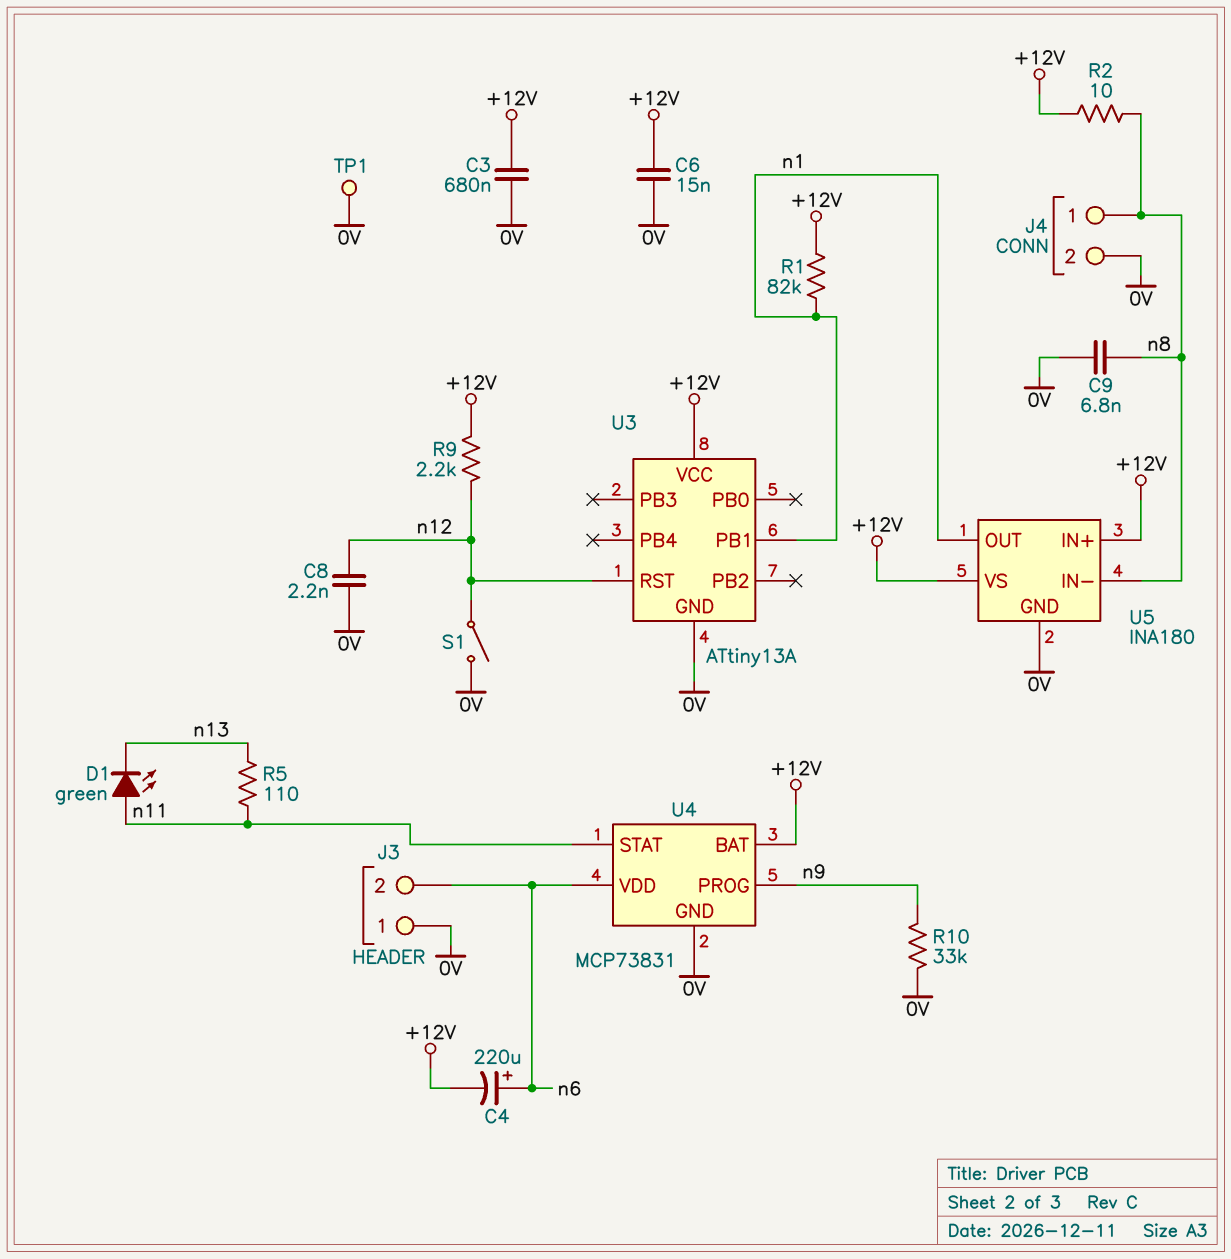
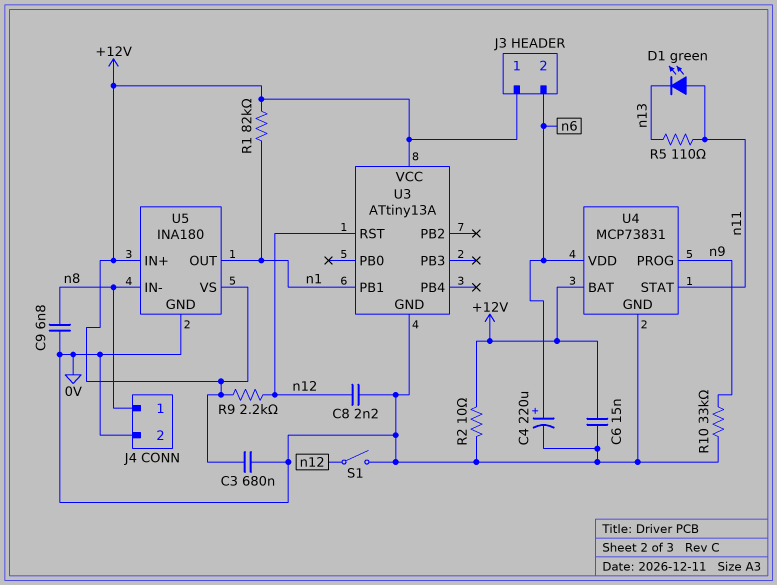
C4: 220uF (plus n6, minus +12V) -> 220uF (plus n6, minus 0V)
J3 pin 1: 0V -> +12V
R2: 10 (+12V, n8) -> 10 (+12V, 0V)
TP1: test point (0V) -> none

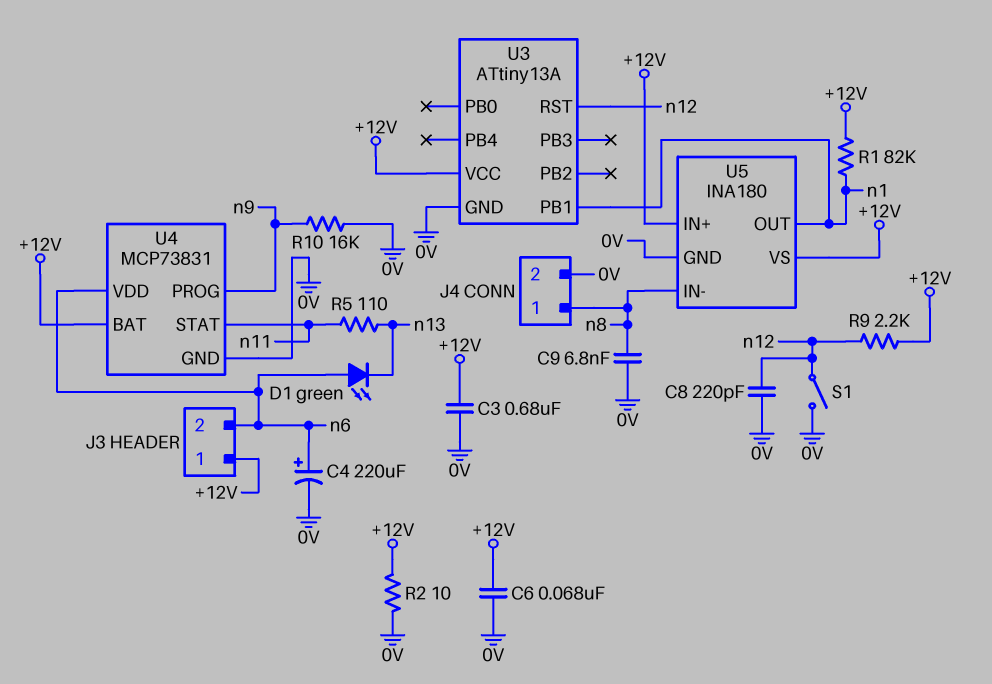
C6: 15nF (+12V, 0V) -> 68nF (+12V, 0V)
C8: 2.2nF (0V, n12) -> 220pF (0V, n12)
D1: LED green (A n11, K n13) -> LED green (A n6, K n13)
R10: 33k (0V, n9) -> 16k (0V, n9)

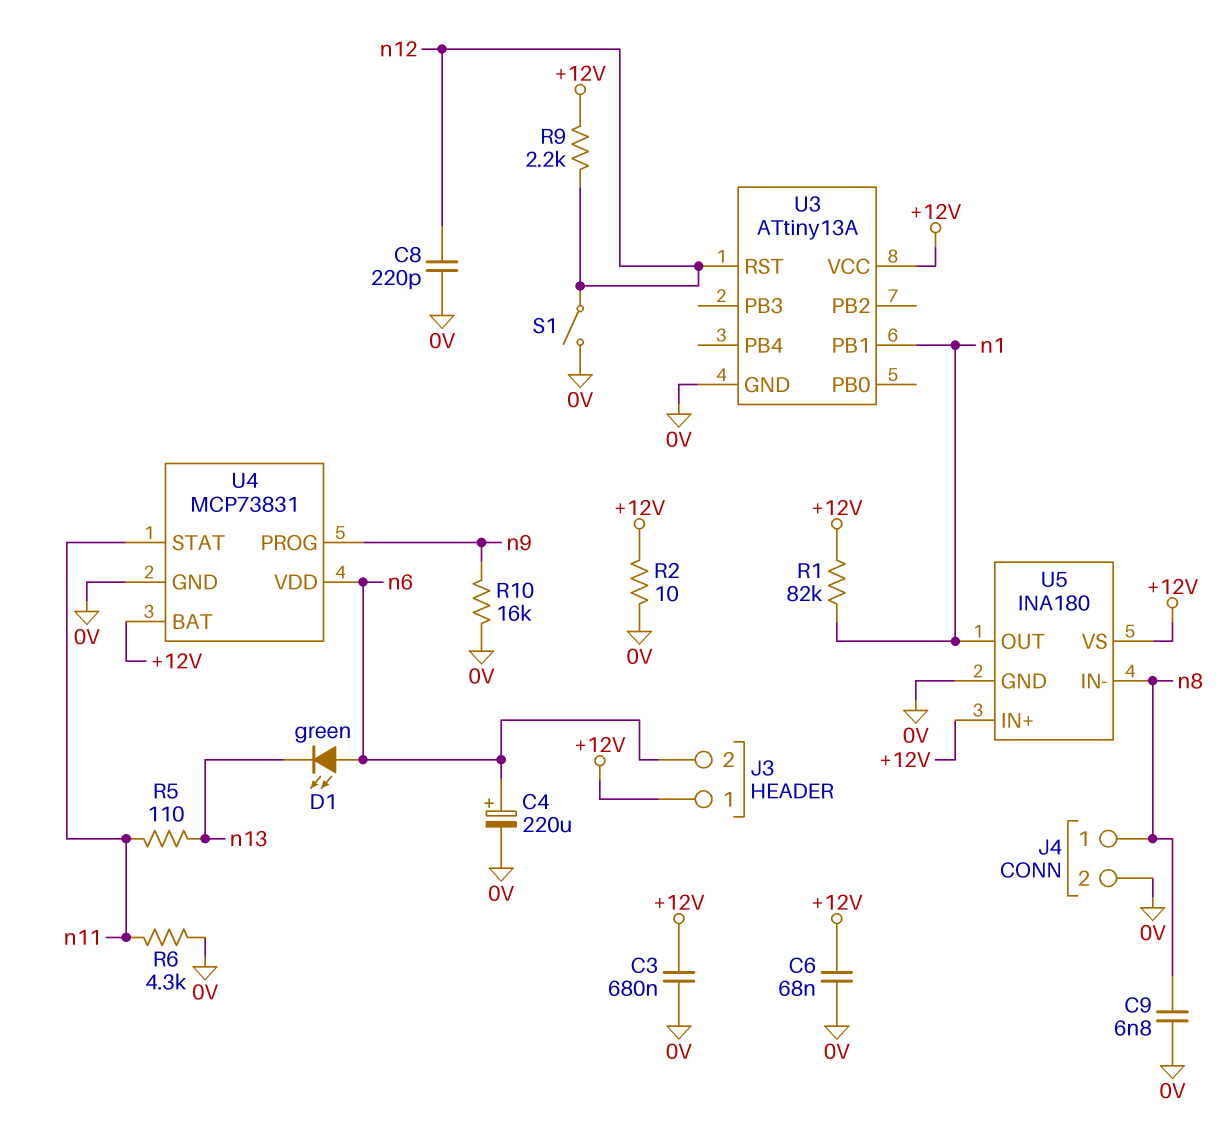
R6: none -> 4.3k (0V, n11)

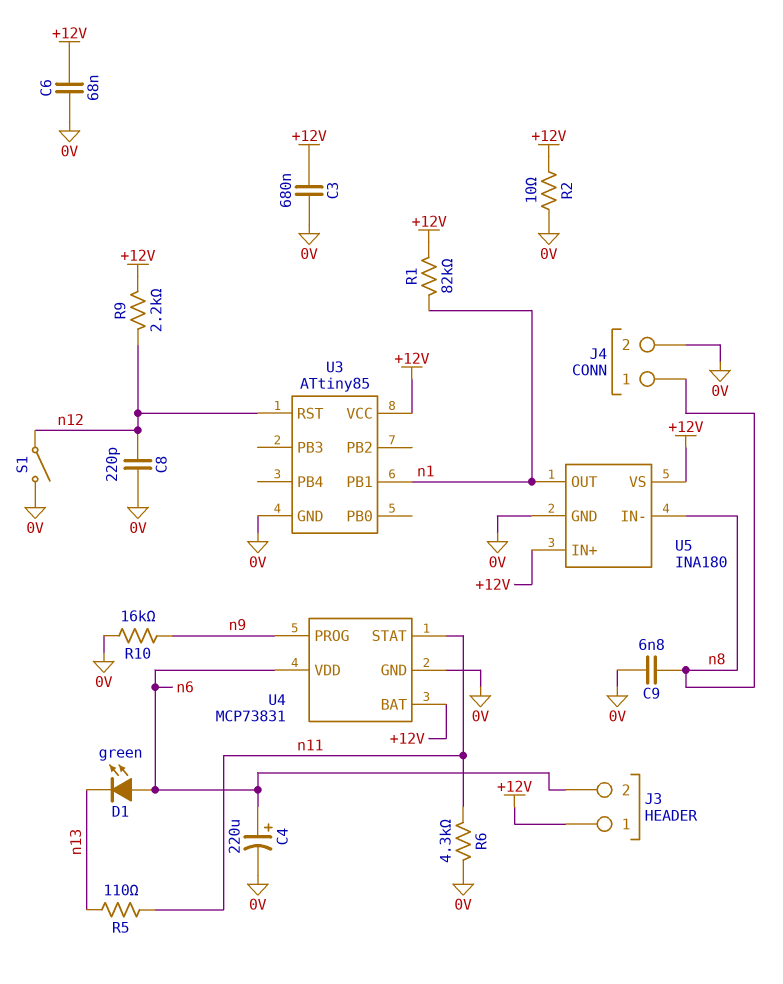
U3: ATtiny13A -> ATtiny85

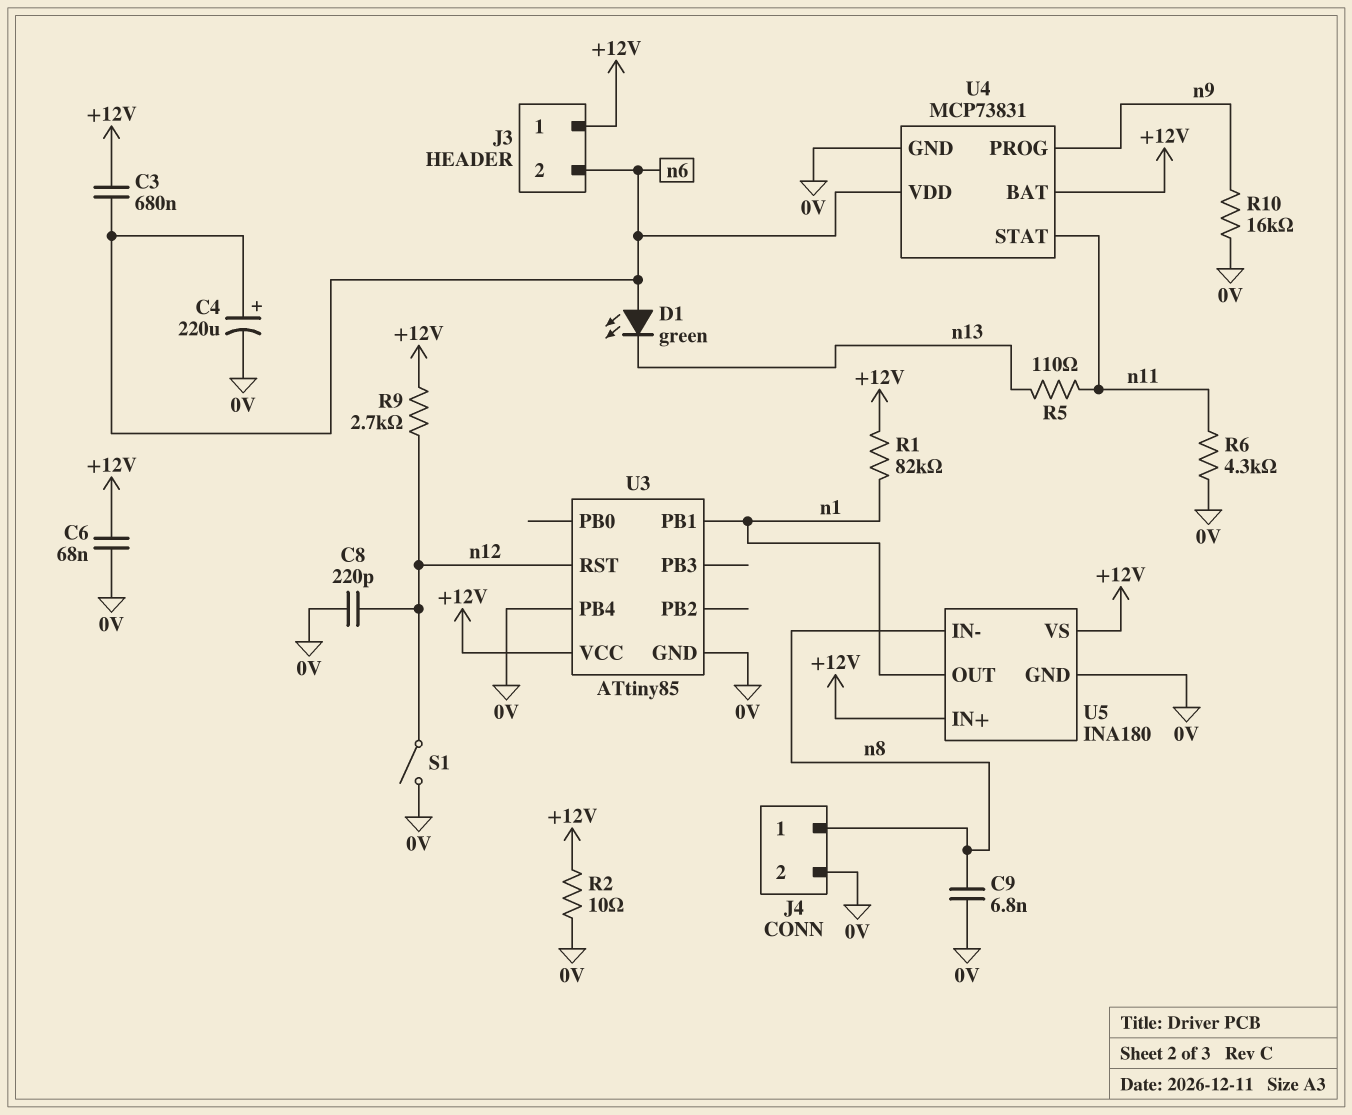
C3: 680nF (+12V, 0V) -> 680nF (+12V, n6)
R9: 2.2k (+12V, n12) -> 2.7k (+12V, n12)
U3 pin PB4: none -> 0V

